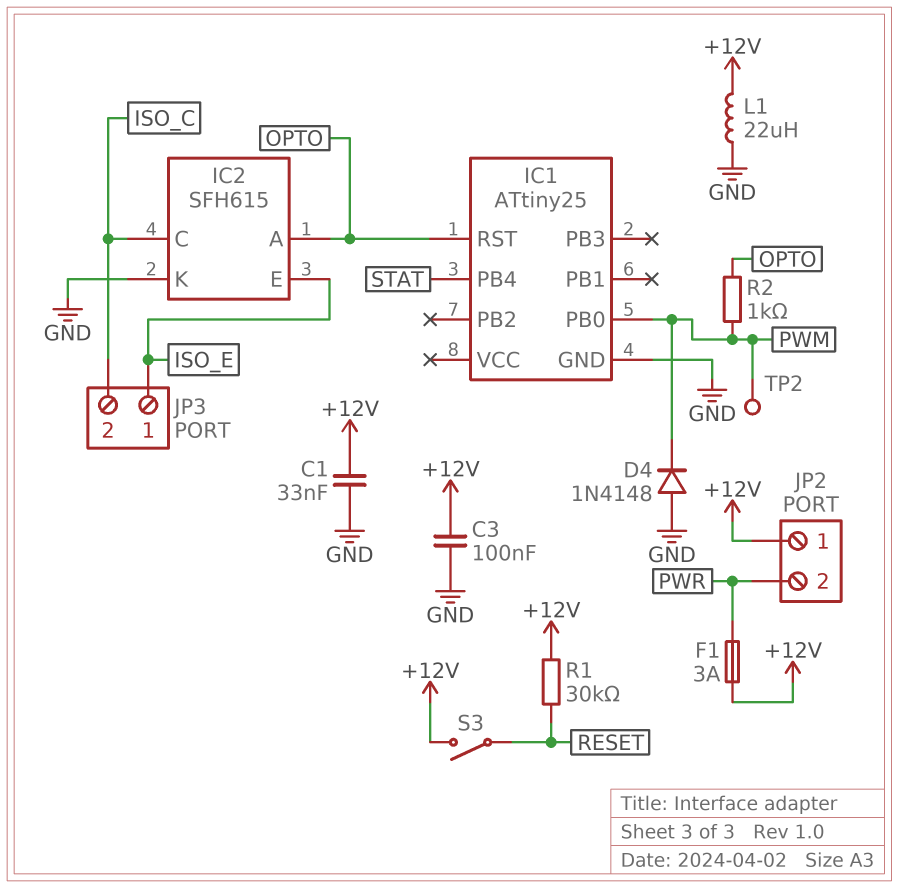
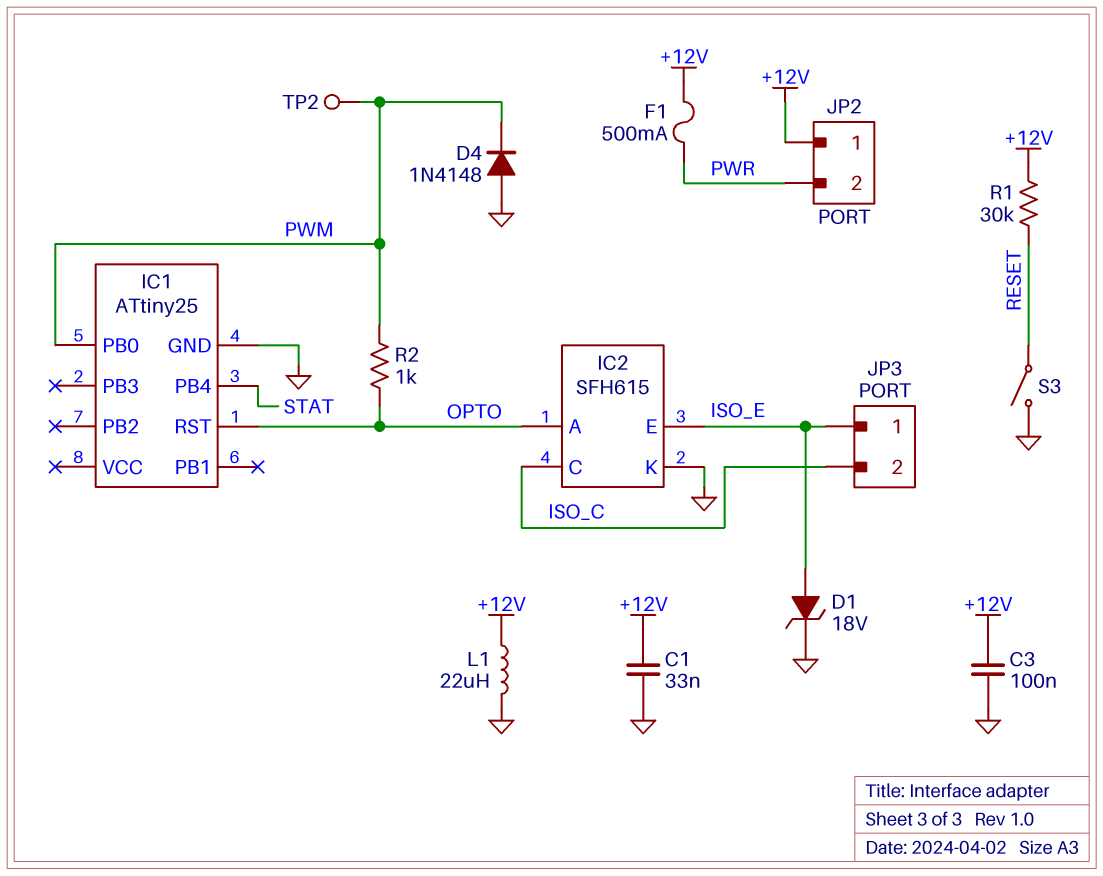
D1: none -> zener 18V (A ISO_E, K GND)
F1: 3A (+12V, PWR) -> 500mA (+12V, PWR)
S3: switch (+12V, RESET) -> switch (GND, RESET)

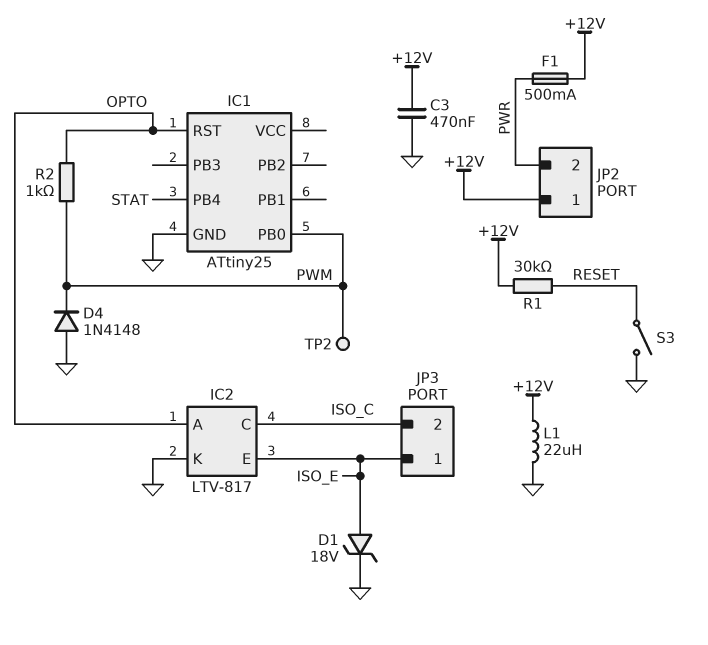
C1: 33nF (+12V, GND) -> none
C3: 100nF (+12V, GND) -> 470nF (+12V, GND)
IC2: SFH615 -> LTV-817

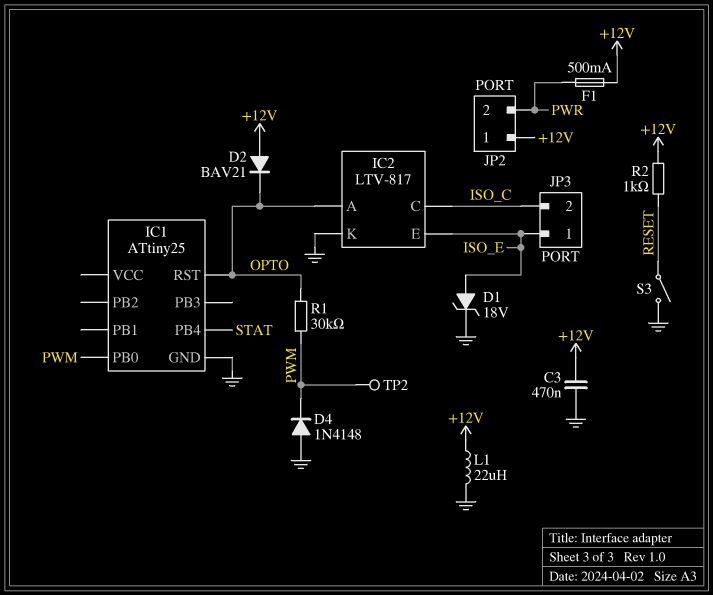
D2: none -> diode BAV21 (A +12V, K OPTO)
R1: 30k (+12V, RESET) -> 30k (OPTO, PWM)
R2: 1k (OPTO, PWM) -> 1k (+12V, RESET)

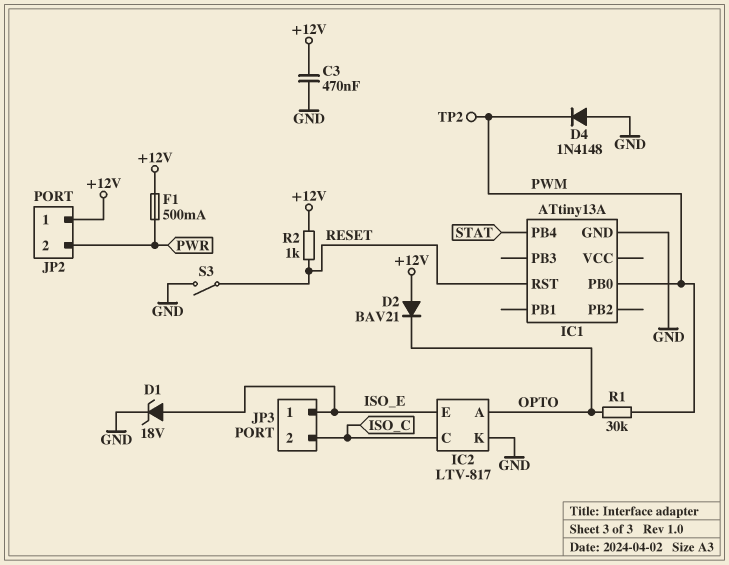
IC1: ATtiny25 -> ATtiny13A
IC1 pin RST: OPTO -> RESET
L1: 22uH (+12V, GND) -> none

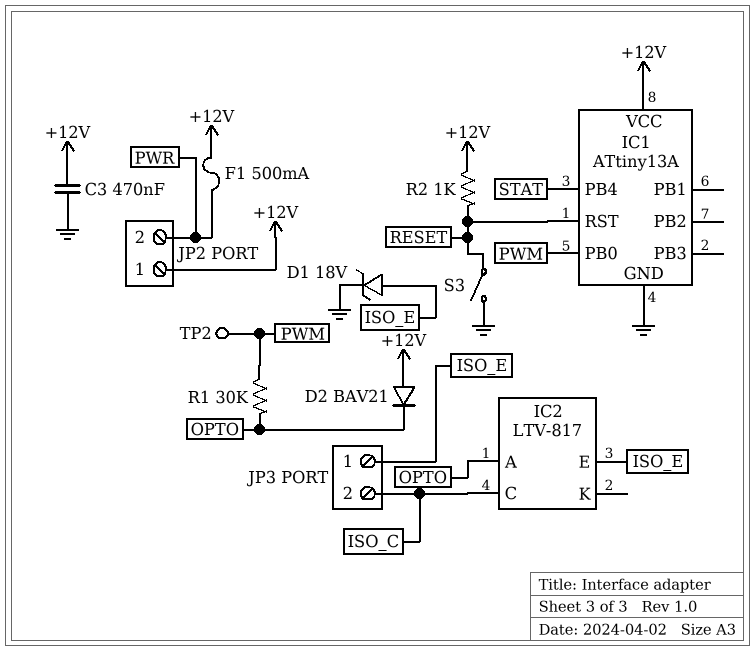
D4: diode 1N4148 (A GND, K PWM) -> none
IC1 pin VCC: none -> +12V
IC2 pin K: GND -> none

